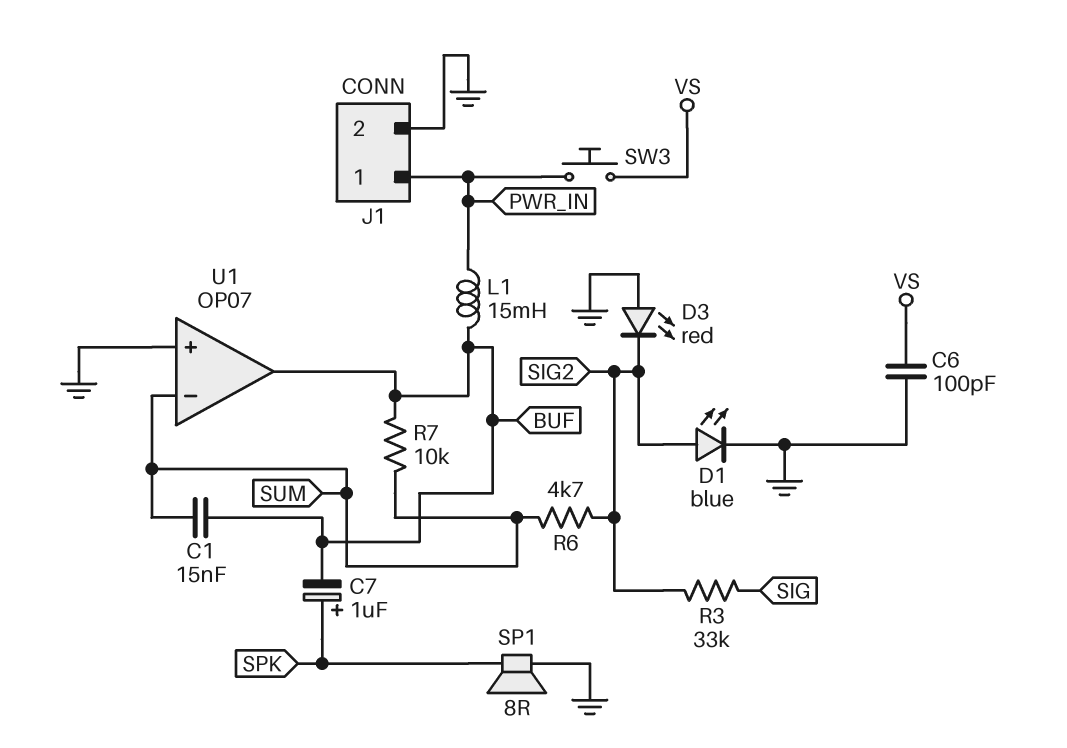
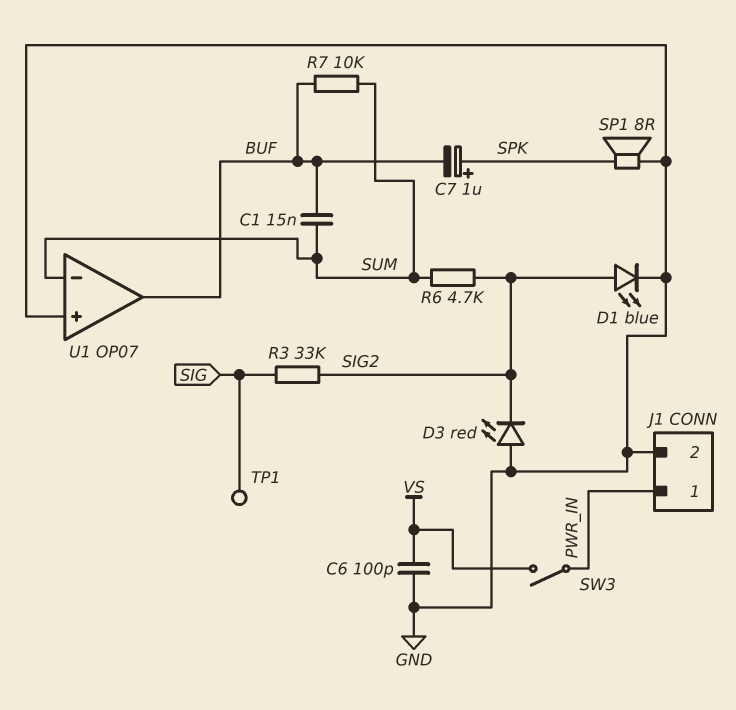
L1: 15mH (BUF, PWR_IN) -> none
SW3: button (PWR_IN, VS) -> switch (PWR_IN, VS)
TP1: none -> test point (SIG)

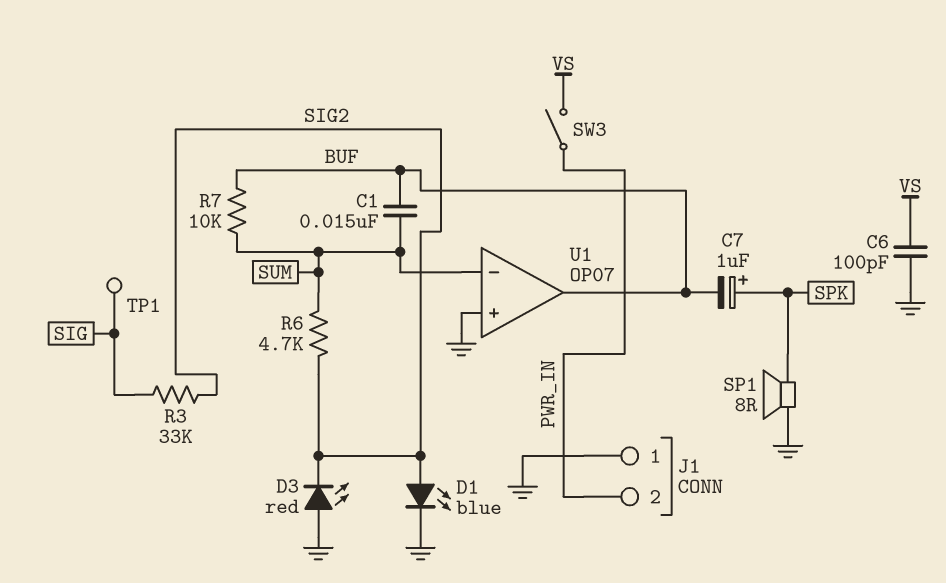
J1 pin 1: PWR_IN -> GND
J1 pin 2: GND -> PWR_IN

